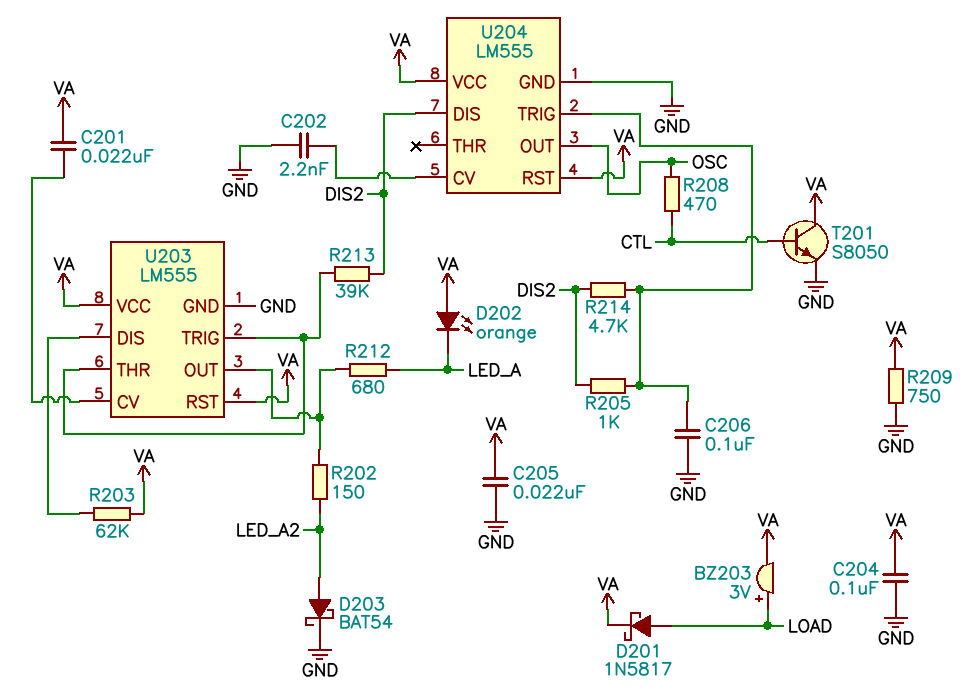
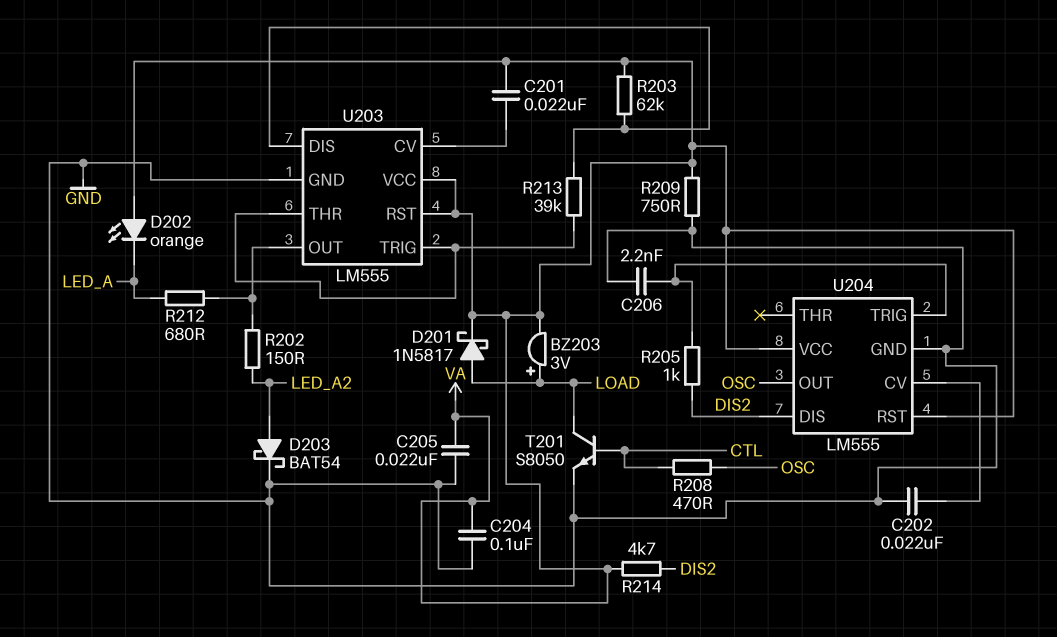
C202: 2.2nF (GND, U204/CV) -> 22nF (GND, U204/CV)
C206: 100nF (GND, U204/TRIG) -> 2.2nF (GND, U204/TRIG)
R213: 39k (DIS2, U203/THR) -> 39k (U203/DIS, U203/THR)
R214: 4.7k (DIS2, U204/TRIG) -> 4.7k (DIS2, VA)
T201: NPN S8050 (B CTL, C VA, E GND) -> NPN S8050 (B CTL, C LOAD, E GND)

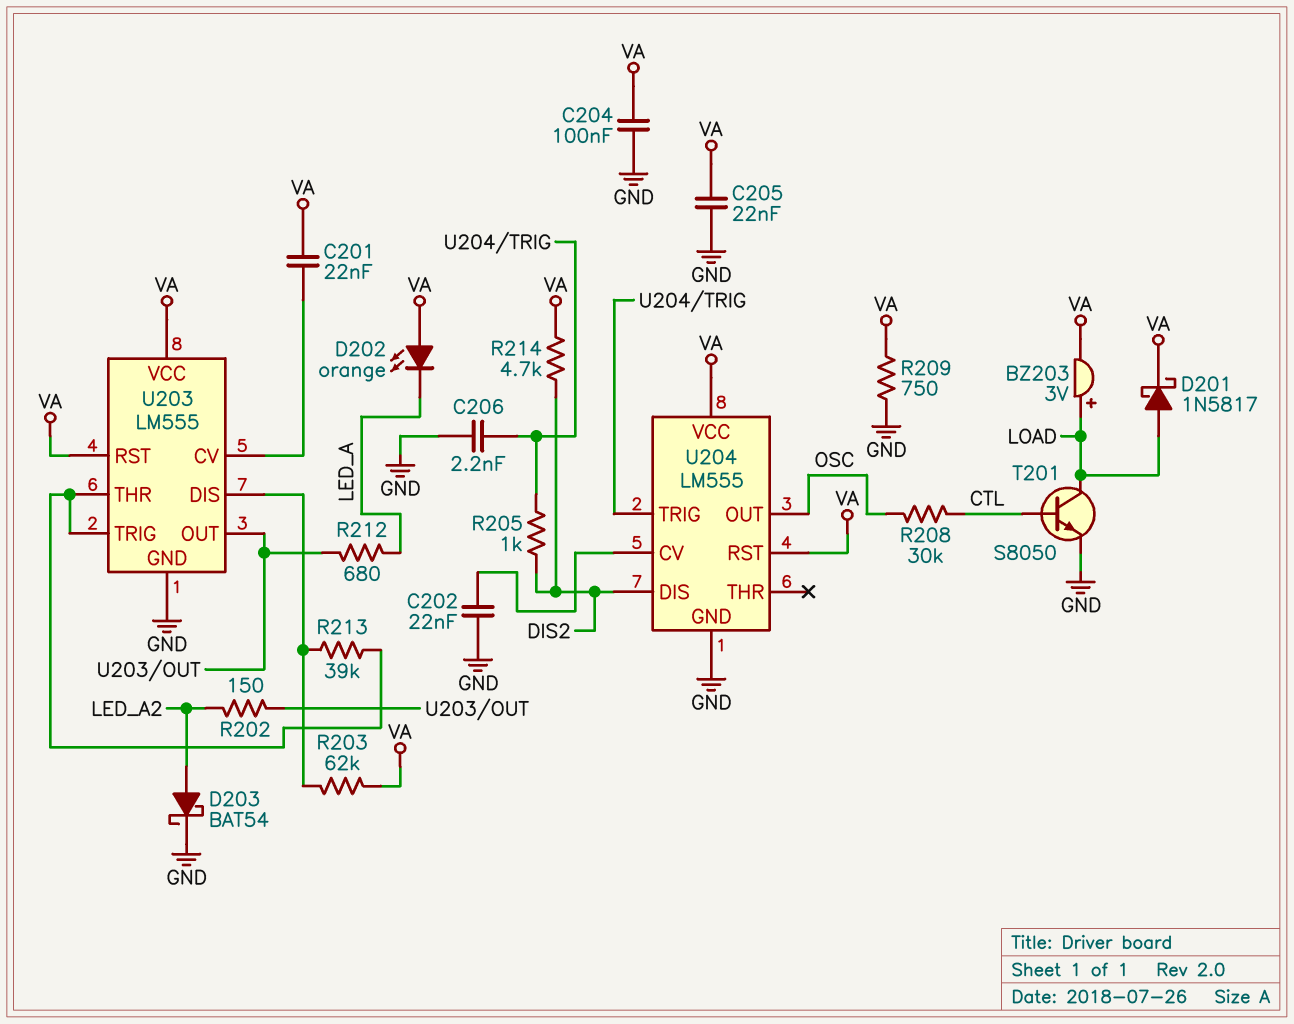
R208: 470 (CTL, OSC) -> 30k (CTL, OSC)

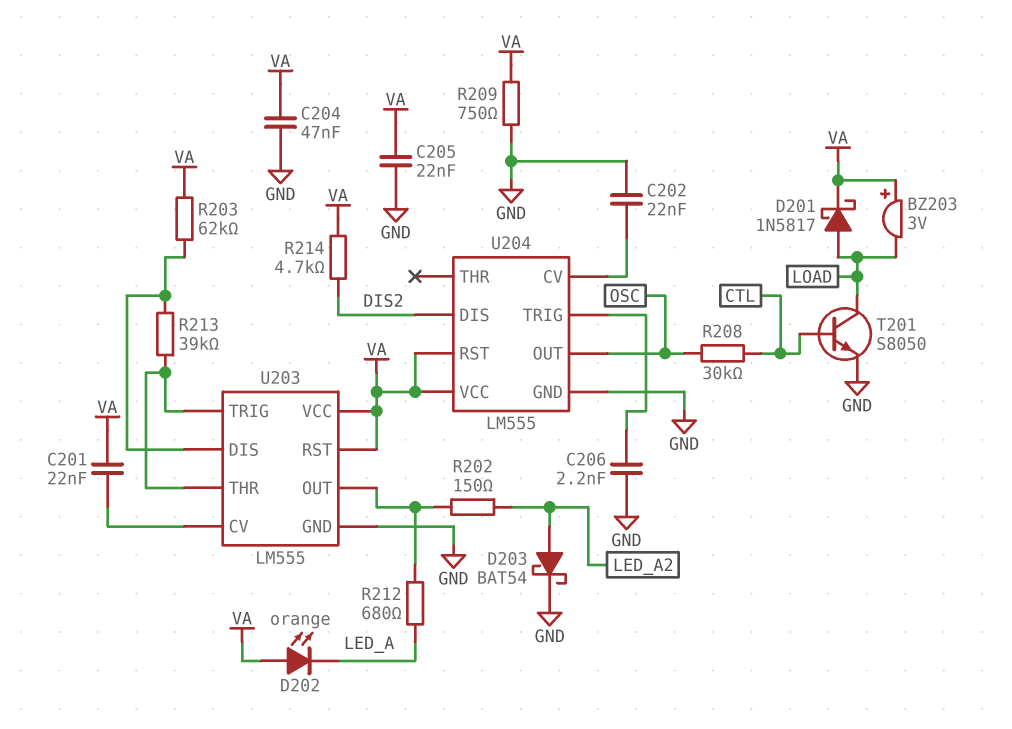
BZ203: buzzer 3V (plus LOAD, minus VA) -> buzzer 3V (plus VA, minus LOAD)
C204: 100nF (GND, VA) -> 47nF (GND, VA)
R205: 1k (DIS2, U204/TRIG) -> none

